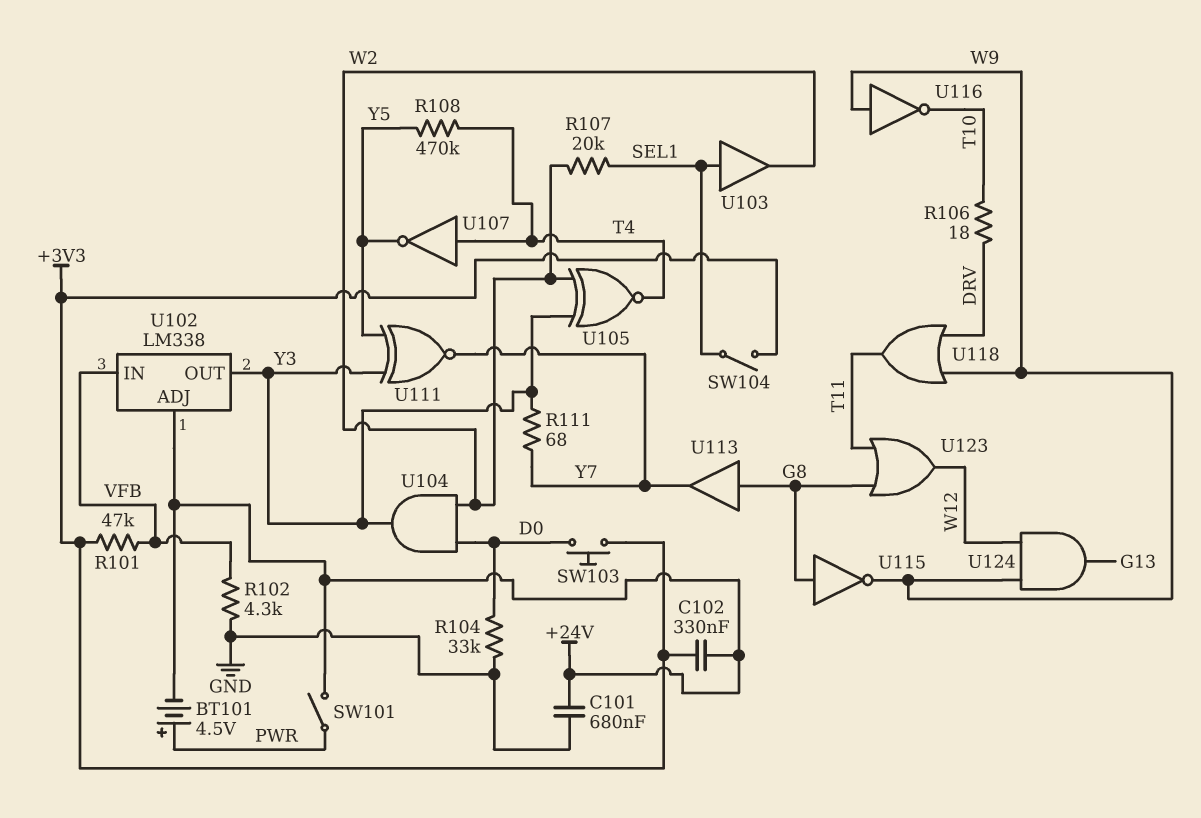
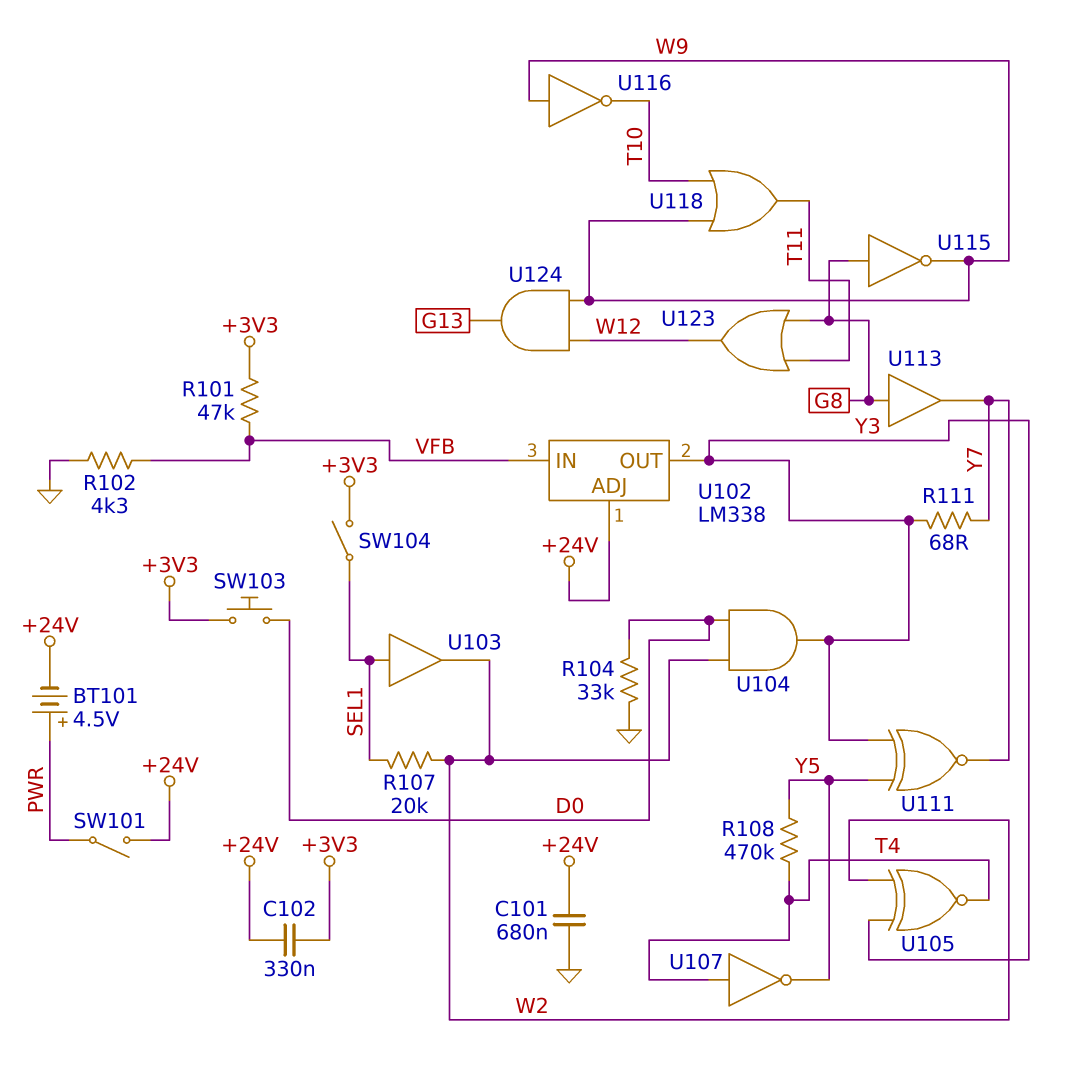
R106: 18 (DRV, T10) -> none
U118: OR (in DRV, in W9, out T11) -> OR (in T10, in W9, out T11)

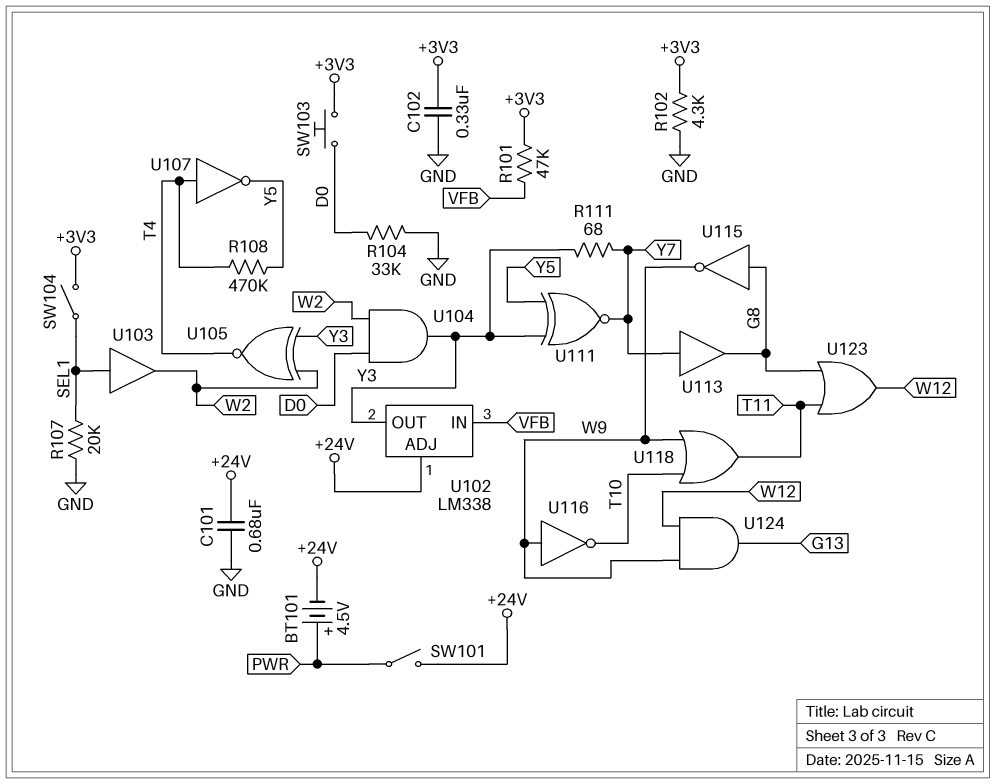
C102: 330nF (+3V3, +24V) -> 330nF (+3V3, GND)
R102: 4.3k (GND, VFB) -> 4.3k (+3V3, GND)
R107: 20k (SEL1, W2) -> 20k (GND, SEL1)
U113: buffer (in G8, out Y7) -> buffer (in Y7, out G8)

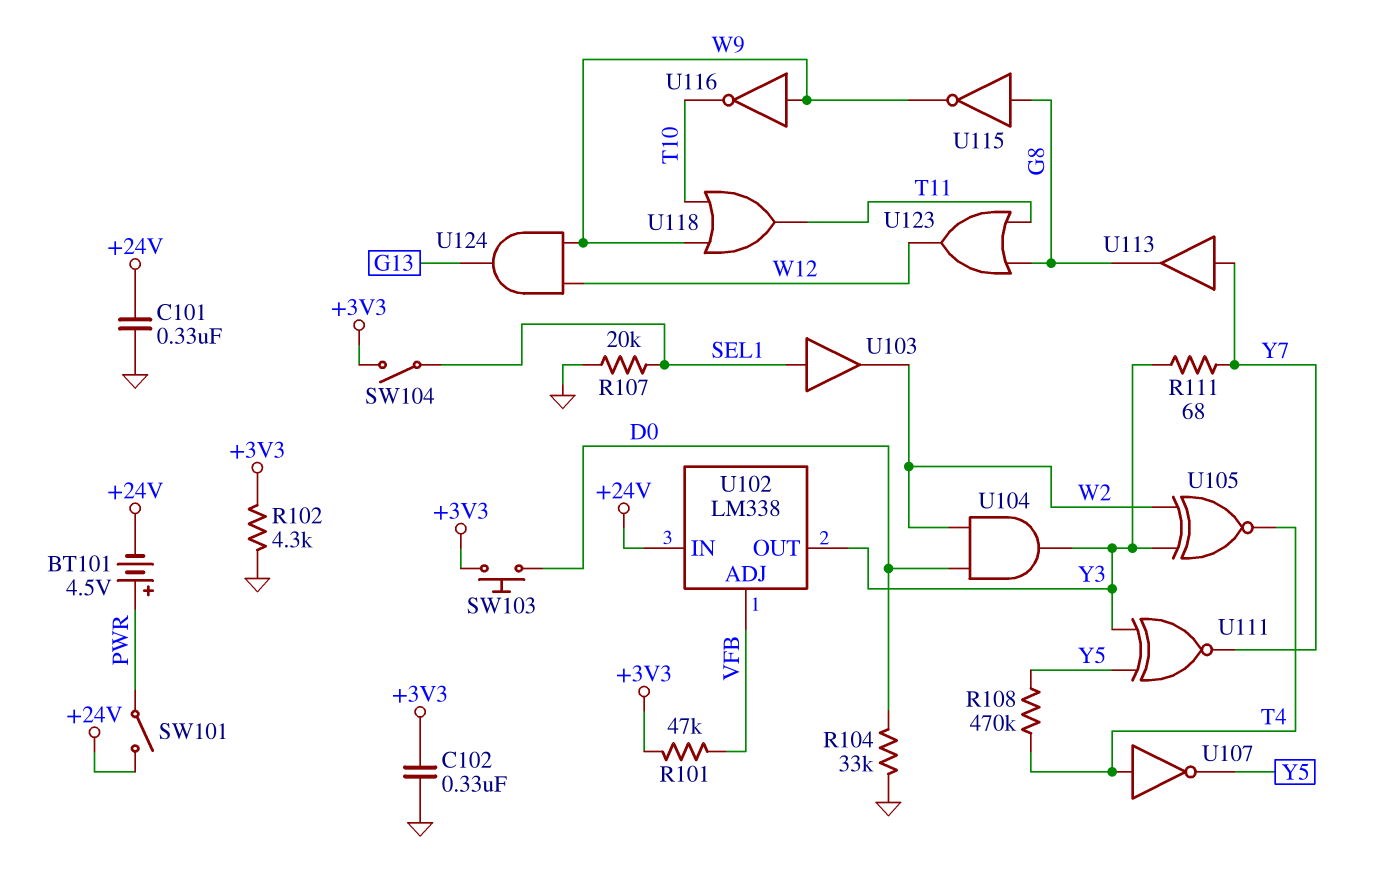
C101: 680nF (+24V, GND) -> 330nF (+24V, GND)
U102 pin ADJ: +24V -> VFB
U102 pin IN: VFB -> +24V

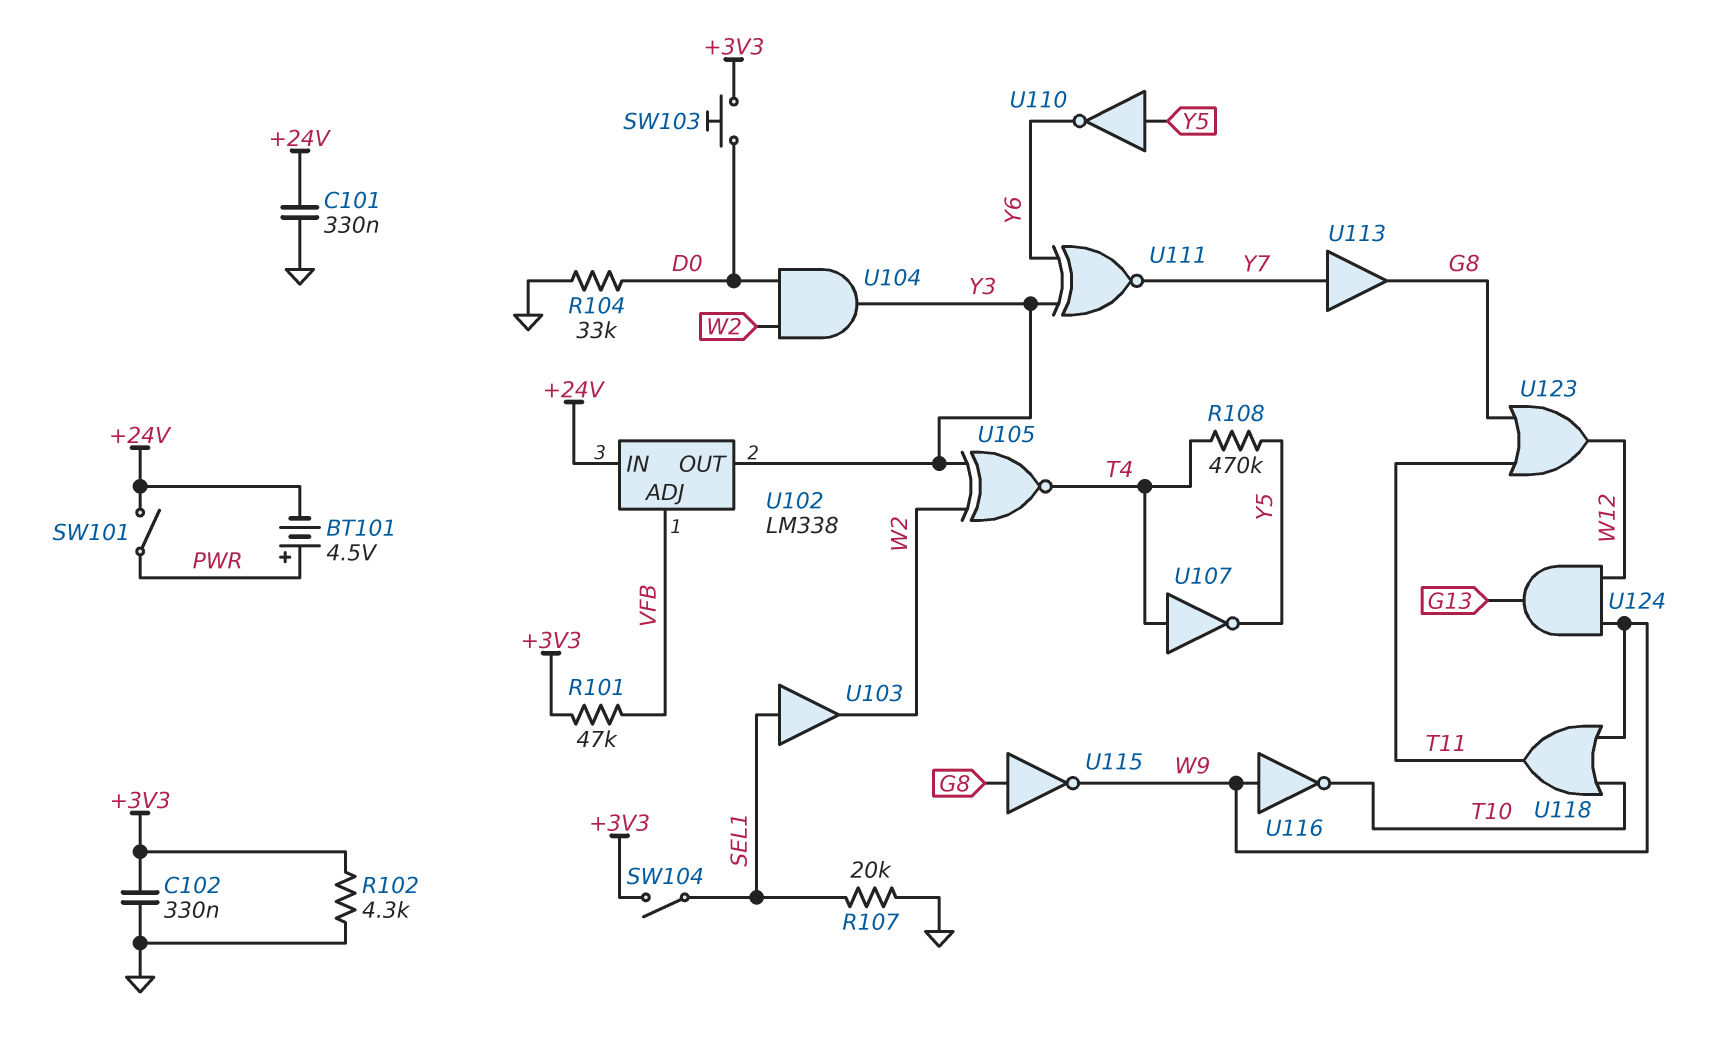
R111: 68 (Y3, Y7) -> none
U110: none -> NOT (in Y5, out Y6)
U111: XNOR (in Y3, in Y5, out Y7) -> XNOR (in Y3, in Y6, out Y7)

